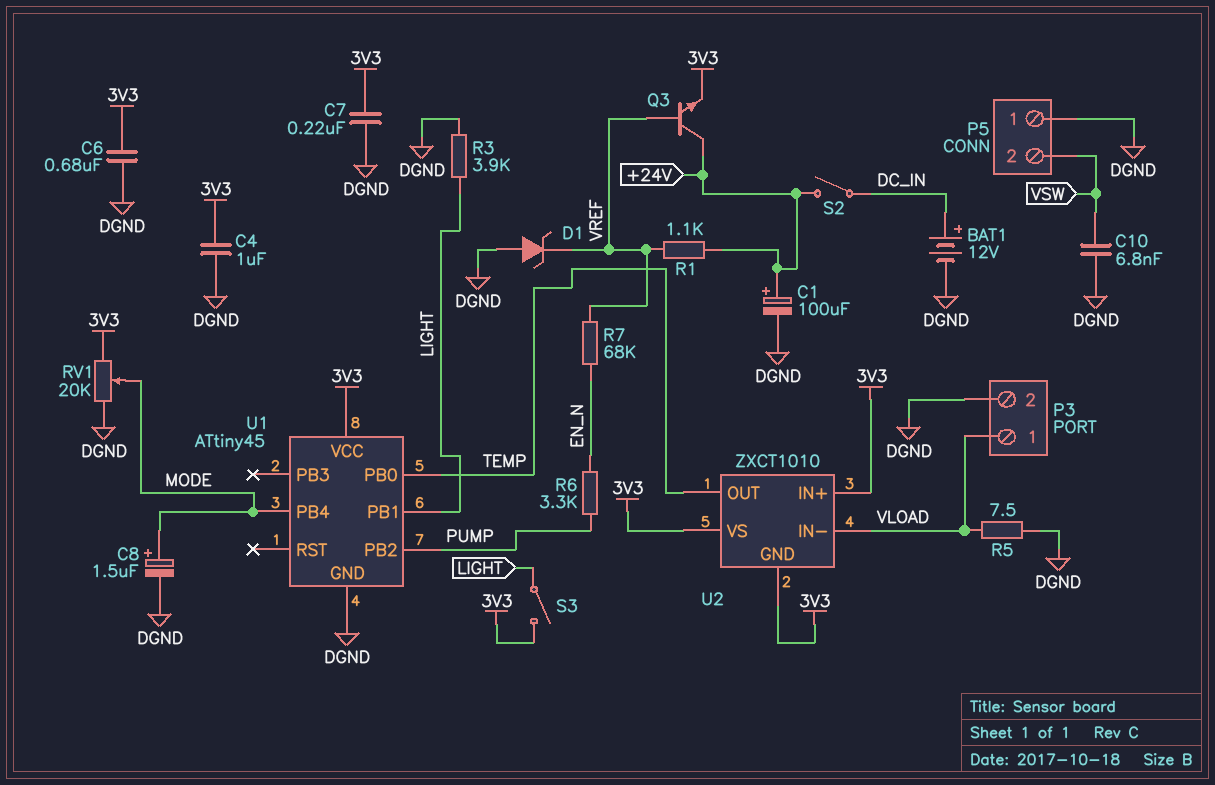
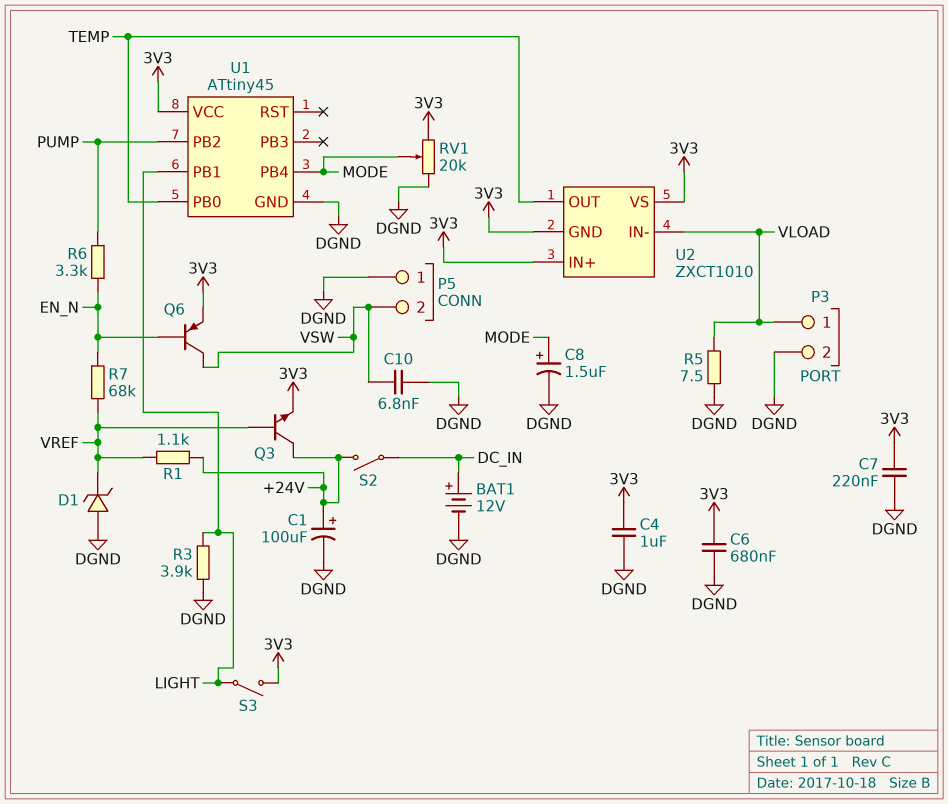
Q6: none -> PNP (B EN_N, C VSW, E 3V3)

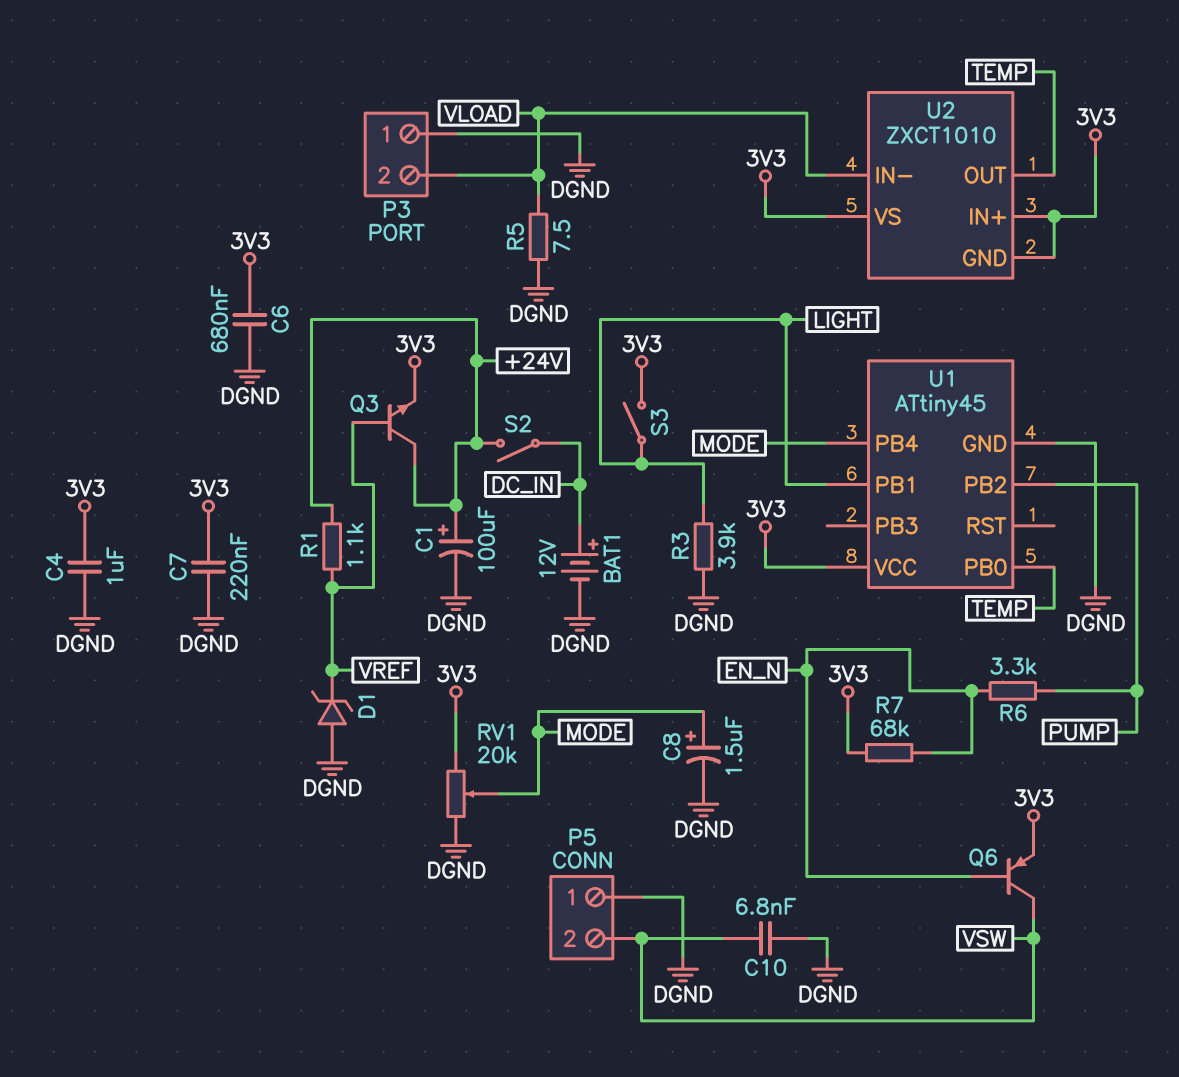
P3 pin 1: VLOAD -> DGND
P3 pin 2: DGND -> VLOAD
R7: 68k (EN_N, VREF) -> 68k (3V3, EN_N)

